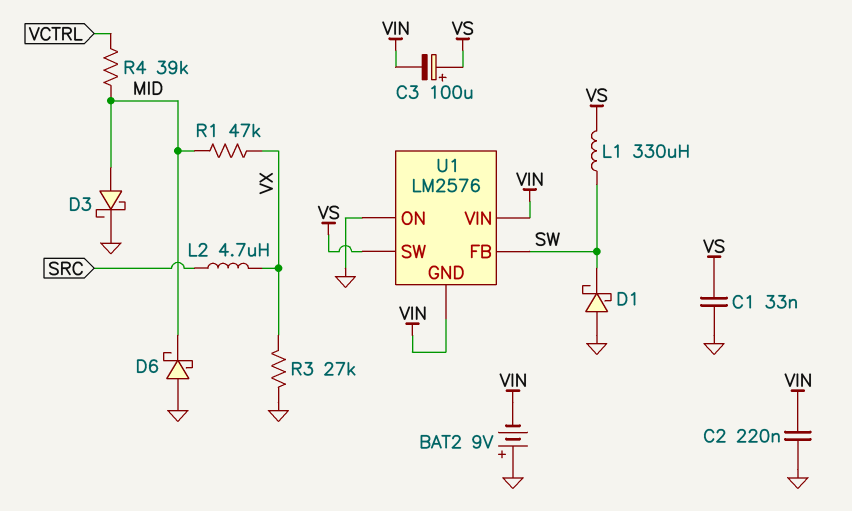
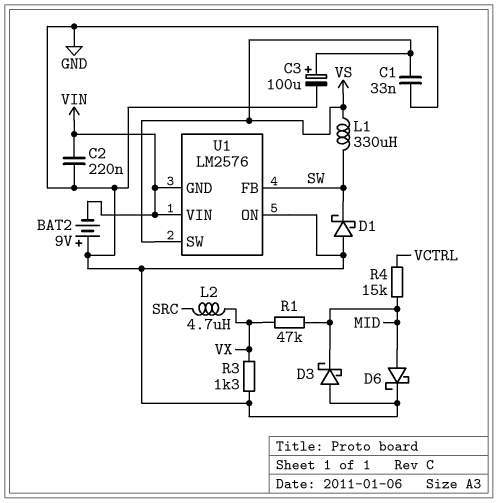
C3: 100uF (plus VS, minus VIN) -> 100uF (plus VS, minus GND)
D3: schottky (A MID, K GND) -> schottky (A GND, K MID)
D6: schottky (A GND, K MID) -> schottky (A MID, K GND)
R3: 27k (GND, VX) -> 1.3k (GND, VX)
R4: 39k (MID, VCTRL) -> 15k (MID, VCTRL)

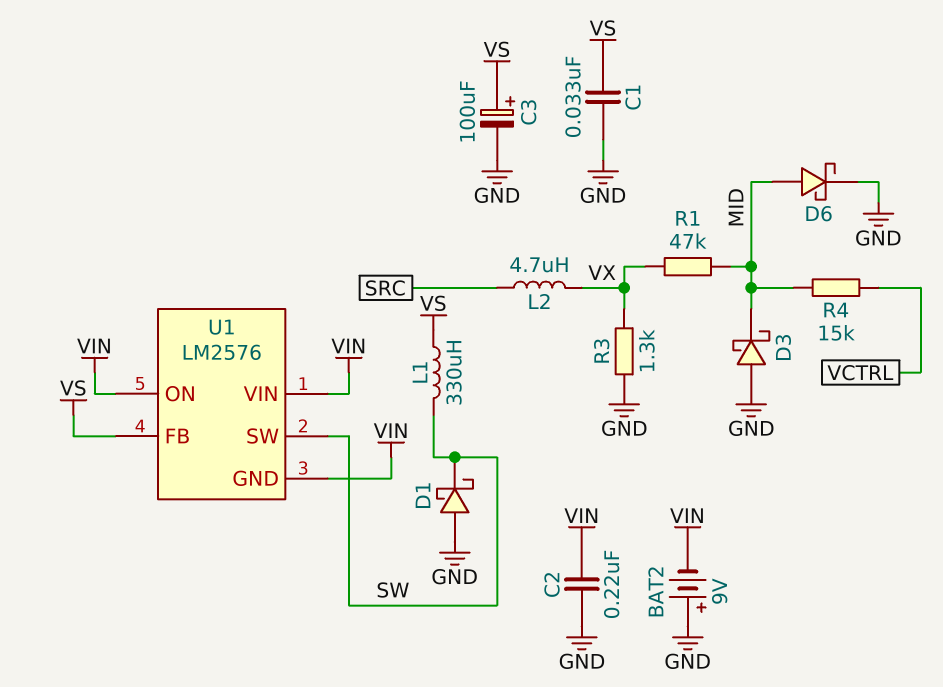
U1 pin FB: SW -> VS
U1 pin ON: GND -> VIN
U1 pin SW: VS -> SW

